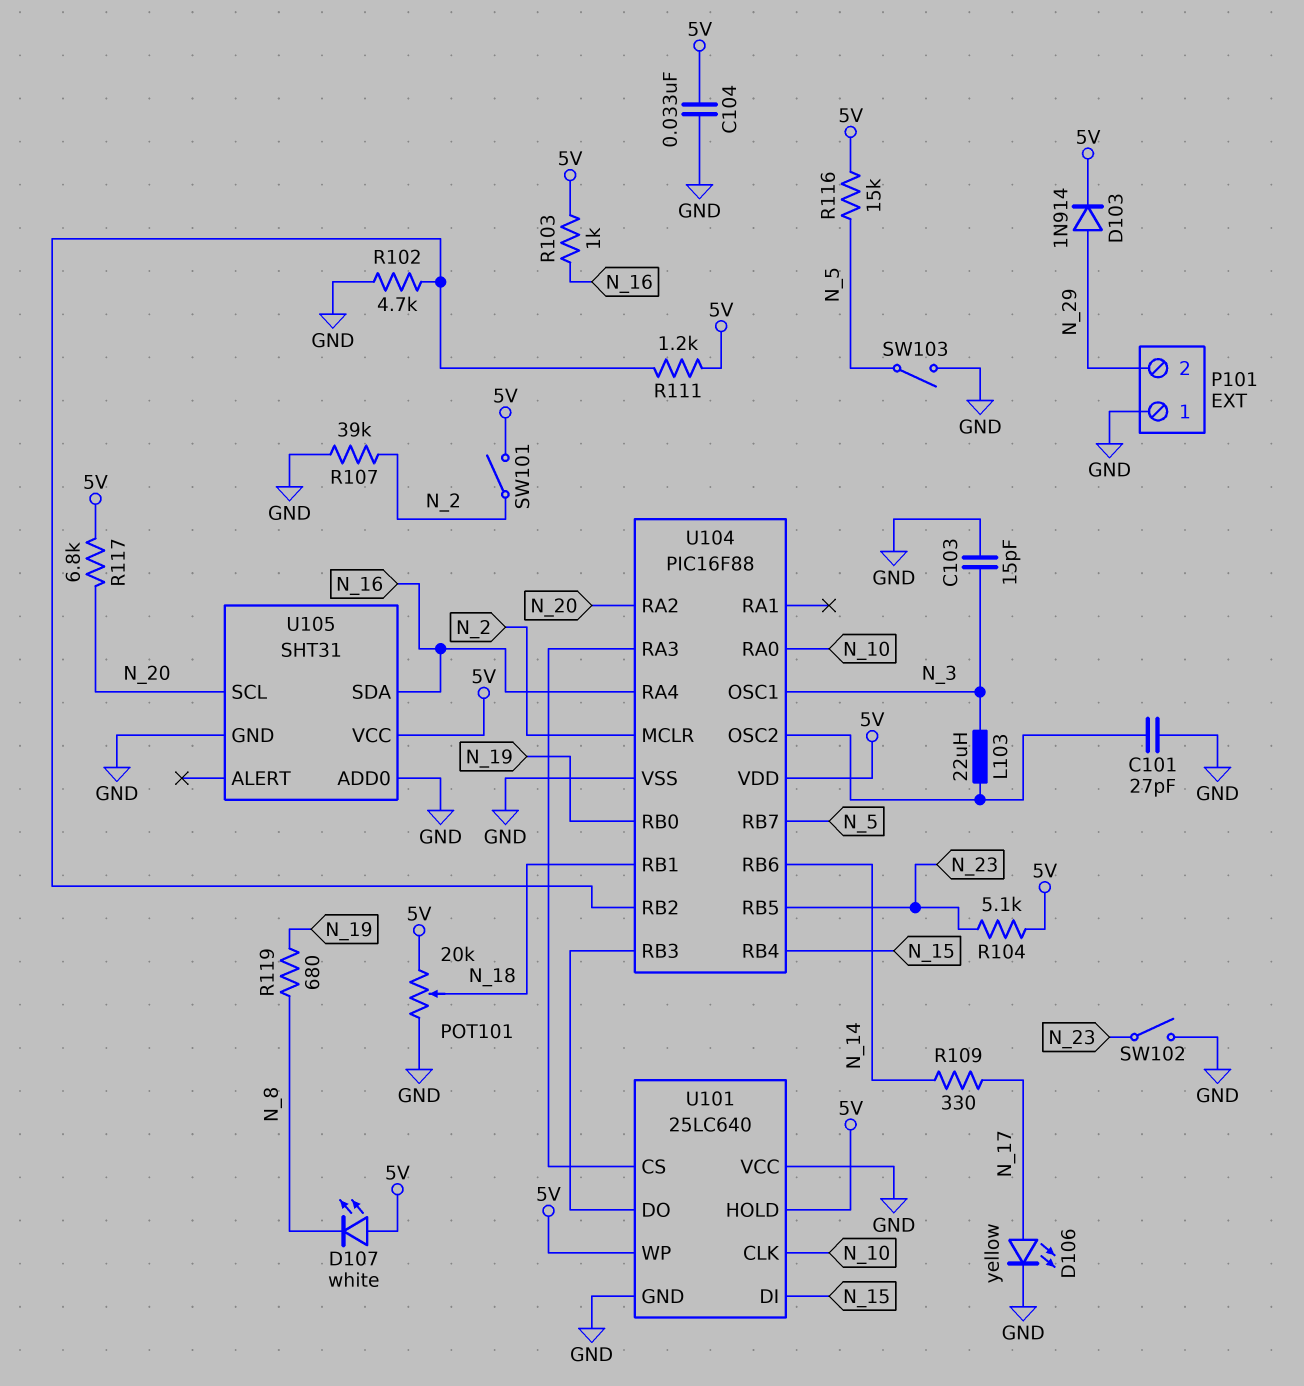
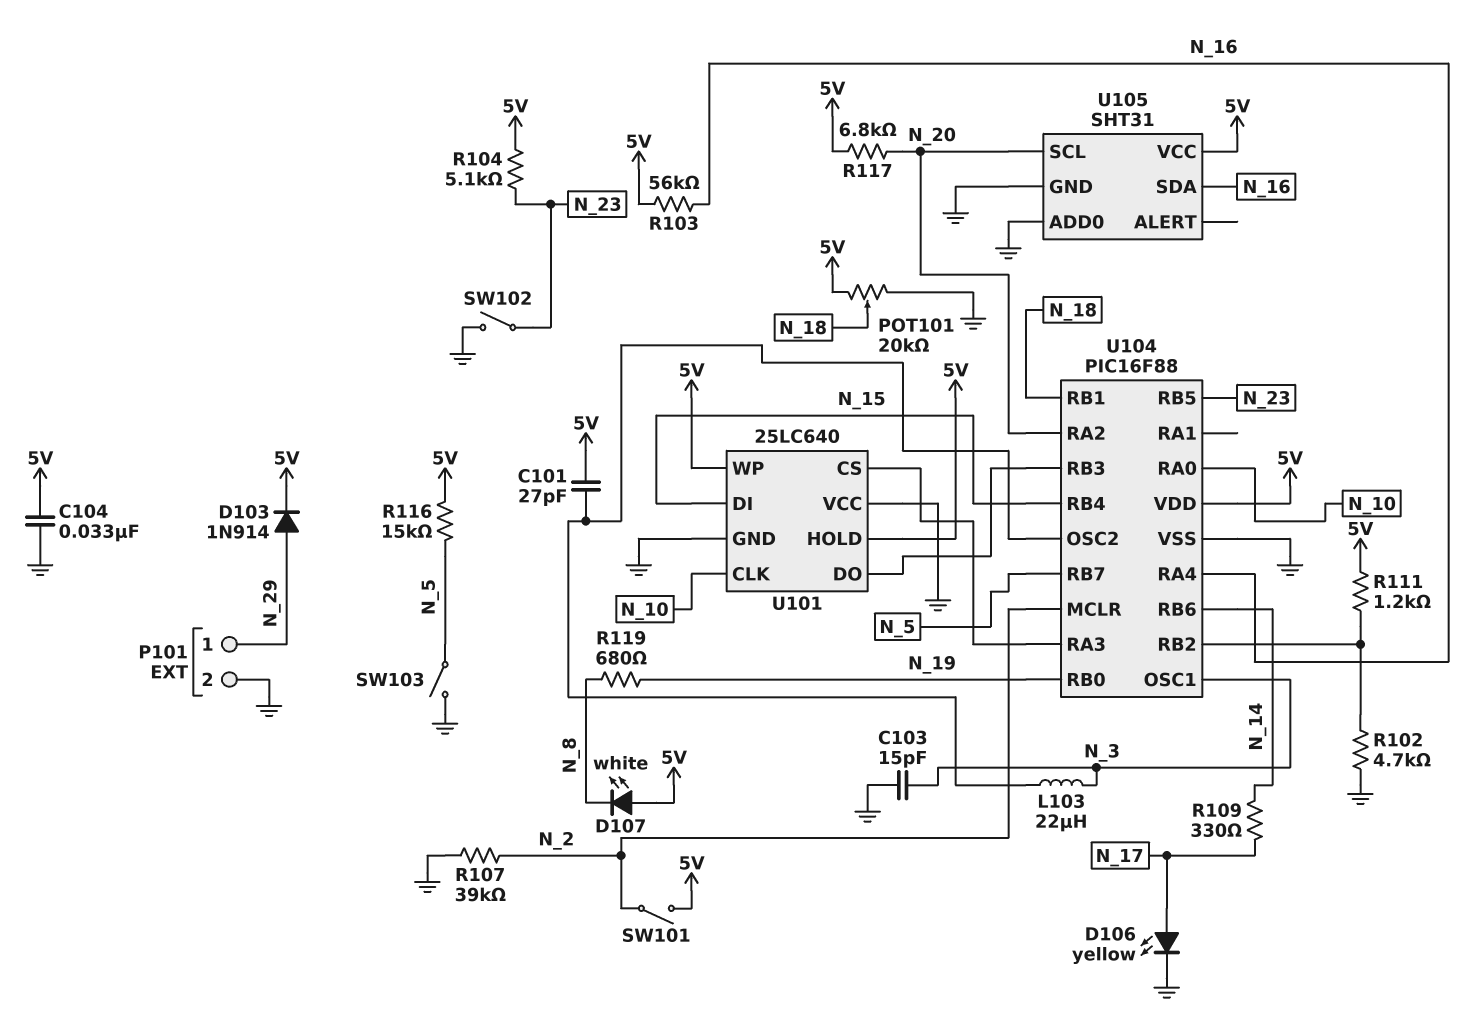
C101: 27pF (GND, U104/OSC2) -> 27pF (5V, U104/OSC2)
P101 pin 1: GND -> N_29
P101 pin 2: N_29 -> GND
R103: 1k (5V, N_16) -> 56k (5V, N_16)

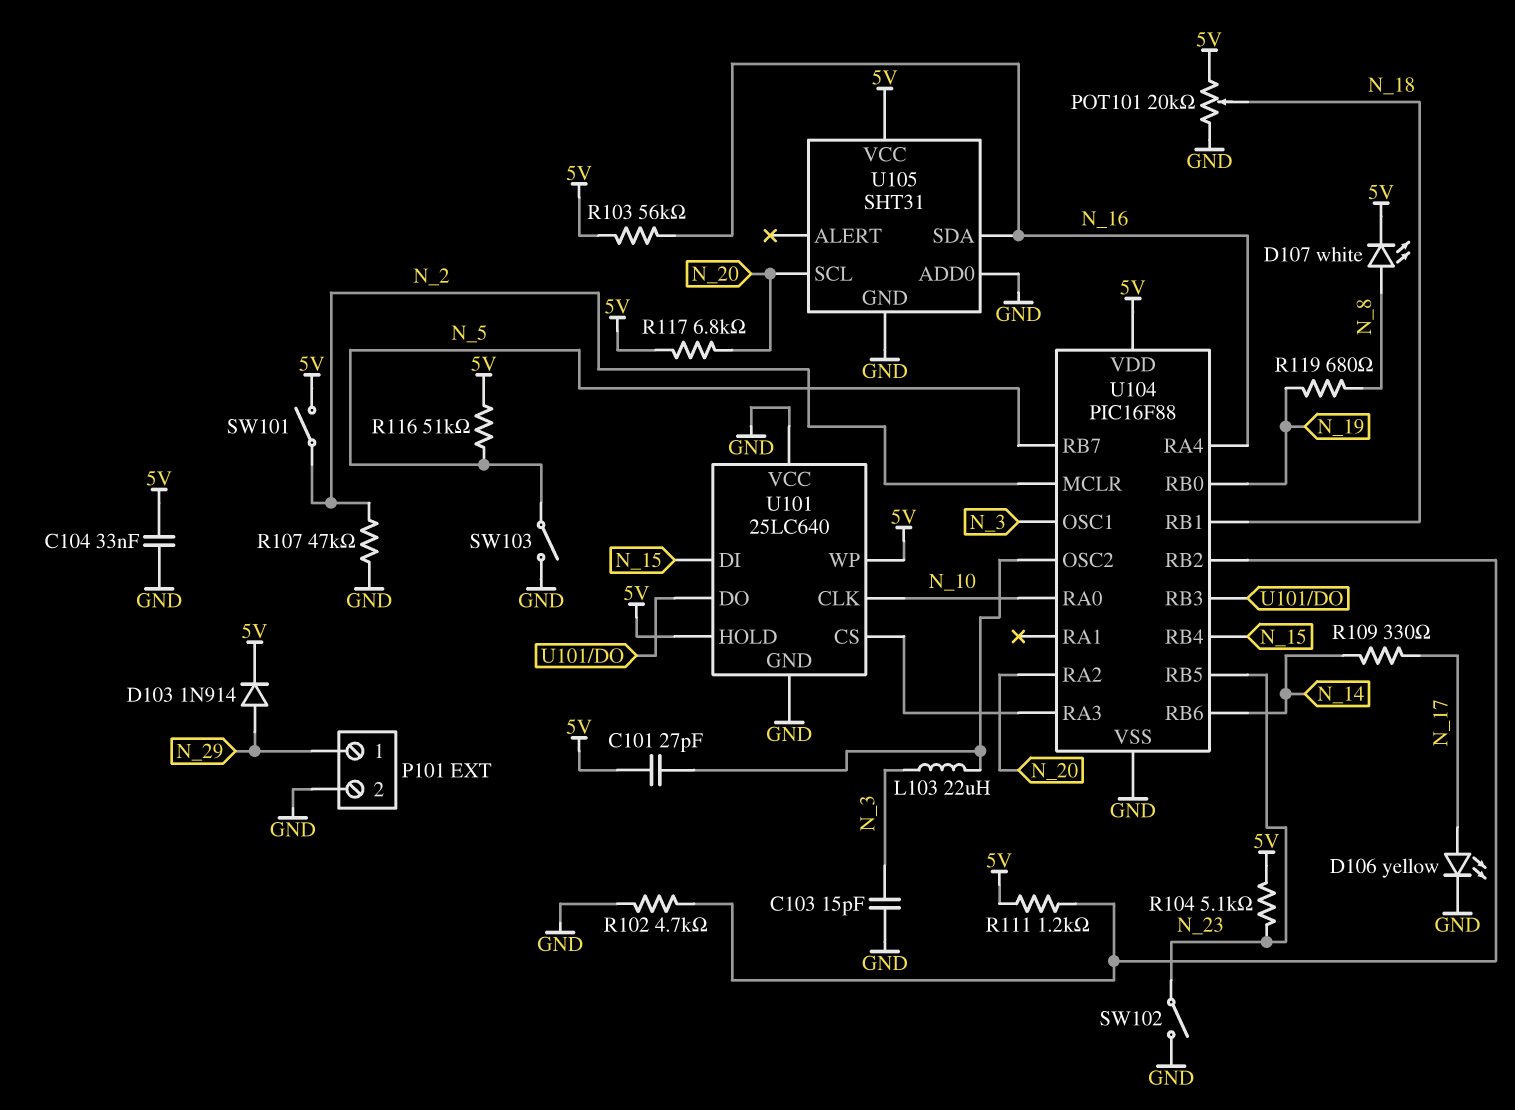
D107: LED white (A 5V, K N_8) -> LED white (A N_8, K 5V)
R107: 39k (GND, N_2) -> 47k (GND, N_2)
R116: 15k (5V, N_5) -> 51k (5V, N_5)

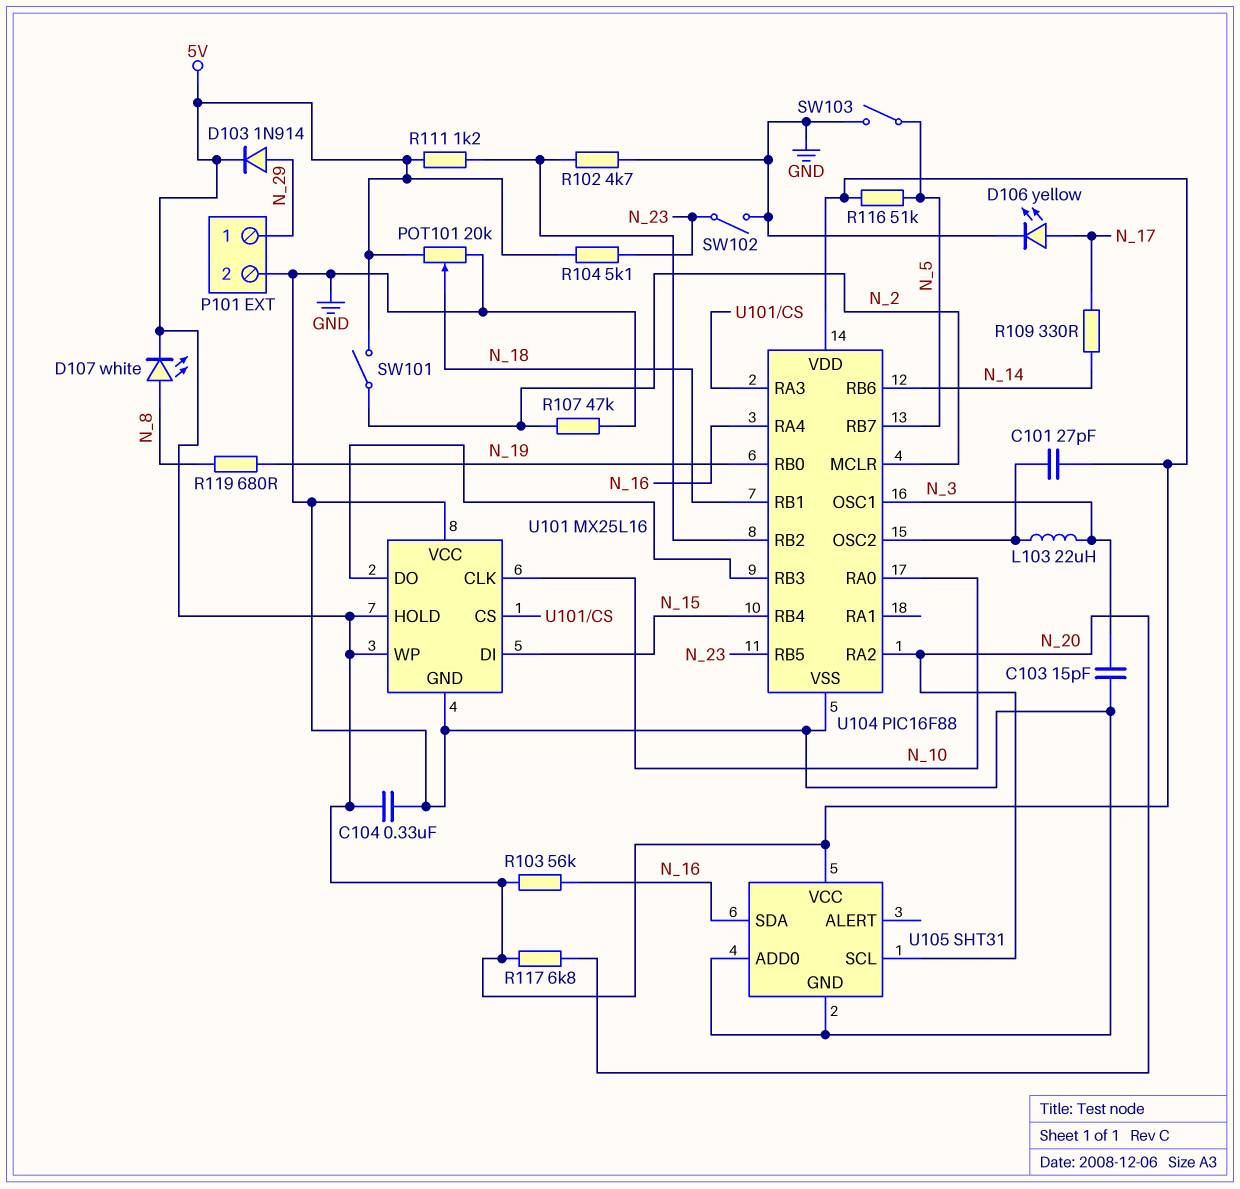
C104: 33nF (5V, GND) -> 330nF (5V, GND)
U101: 25LC640 -> MX25L16

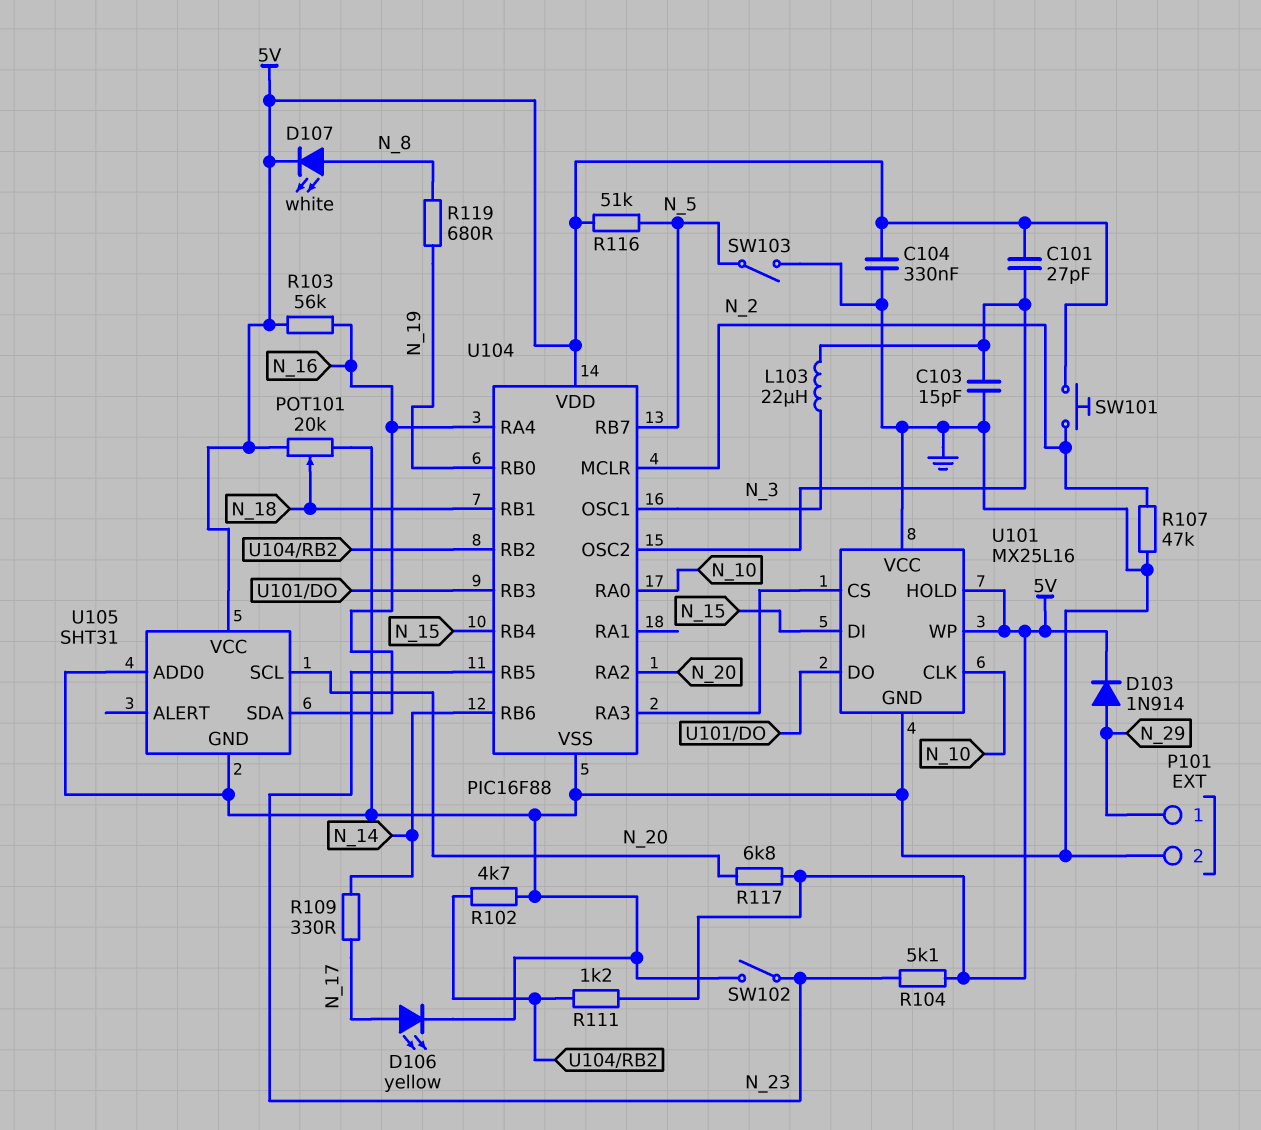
C103: 15pF (GND, N_3) -> 15pF (GND, U104/OSC2)
SW101: switch (5V, N_2) -> button (5V, N_2)

